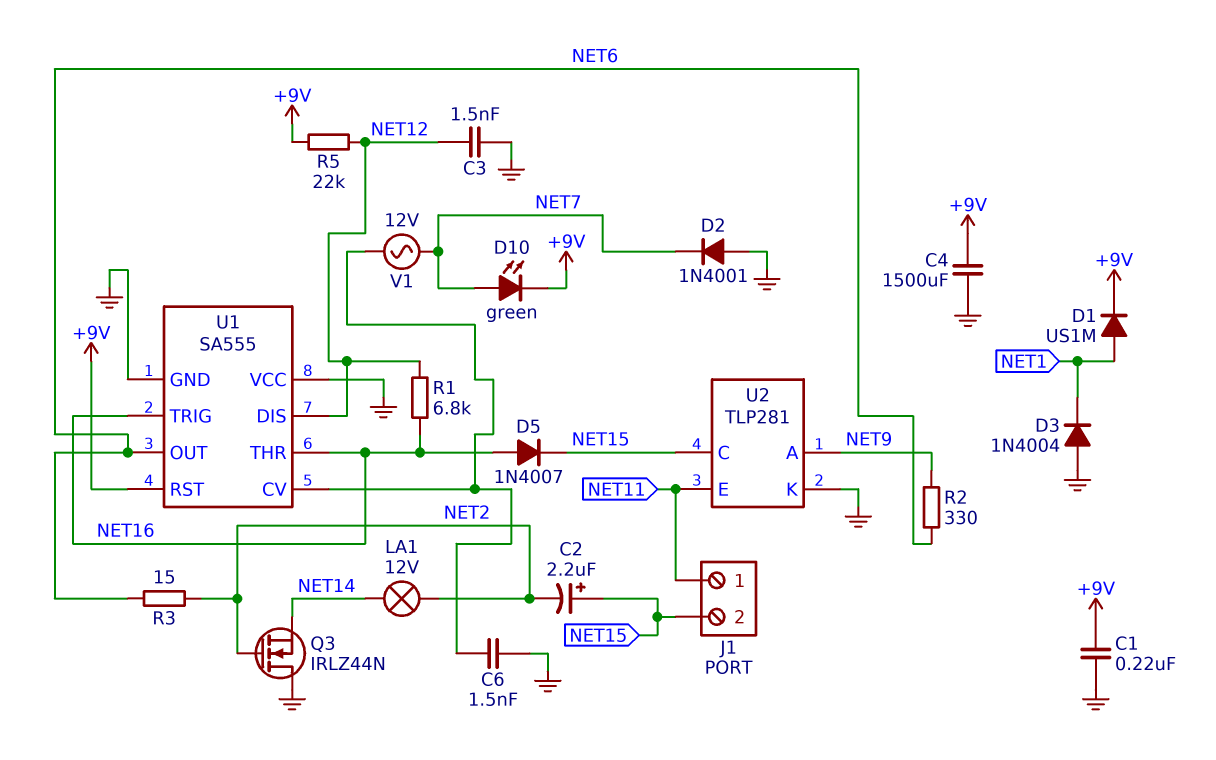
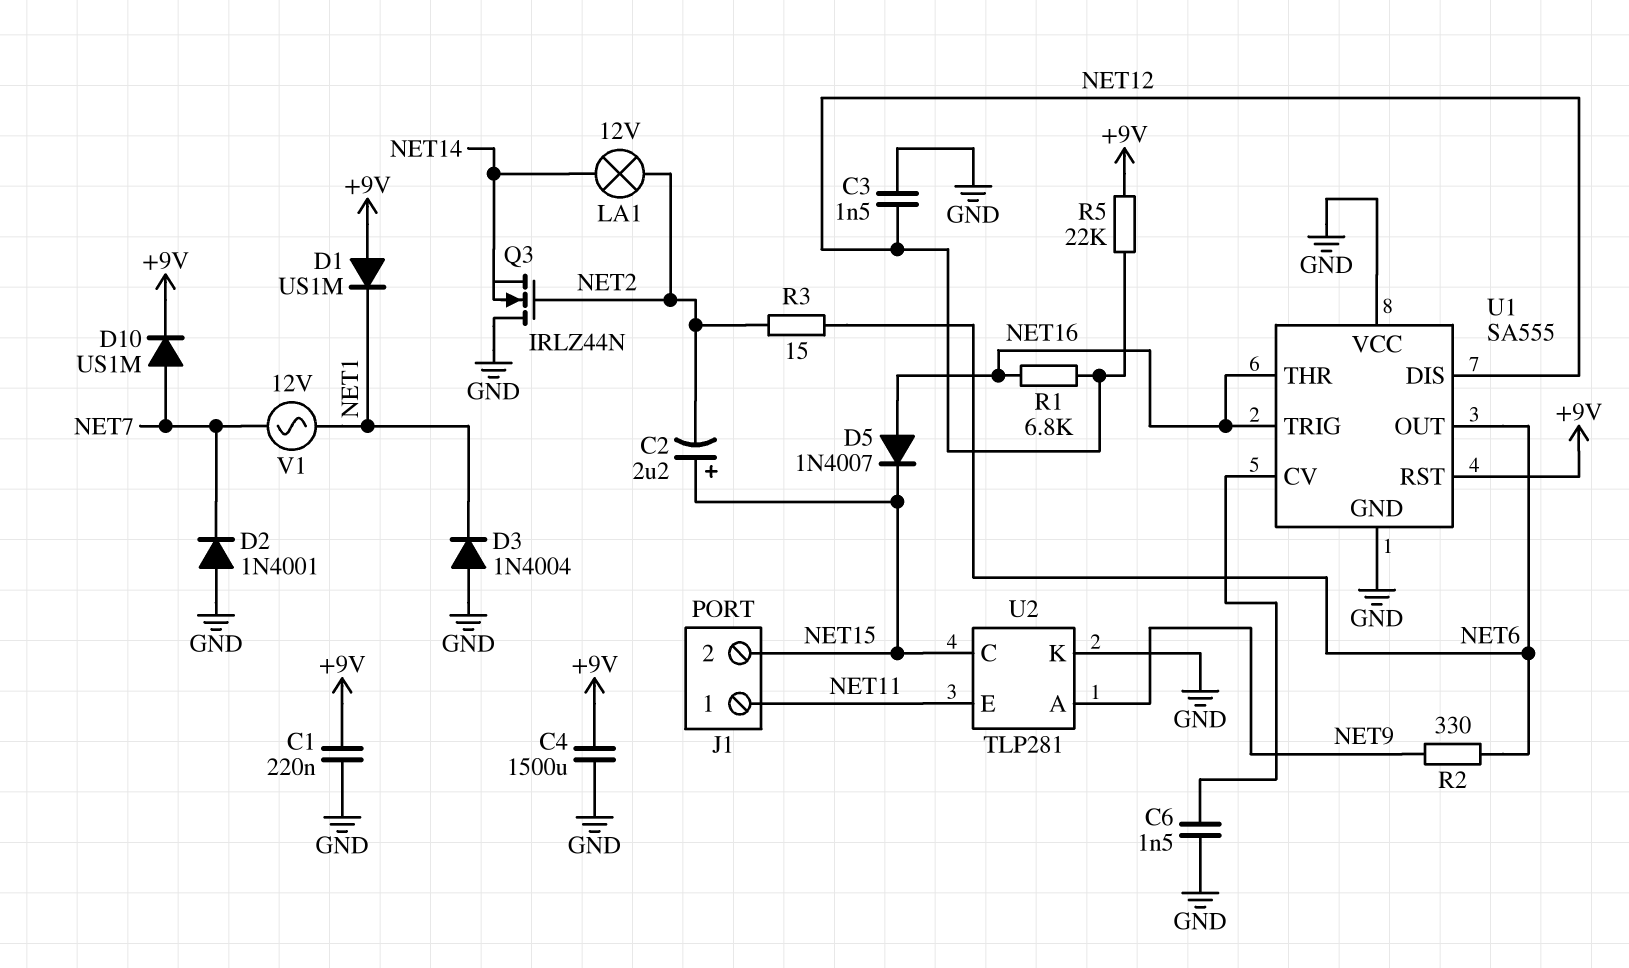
D1: diode US1M (A NET1, K +9V) -> diode US1M (A +9V, K NET1)
D10: LED green (A NET7, K +9V) -> diode US1M (A NET7, K +9V)
V1: AC 12V (NET7, U1/CV) -> AC 12V (NET1, NET7)

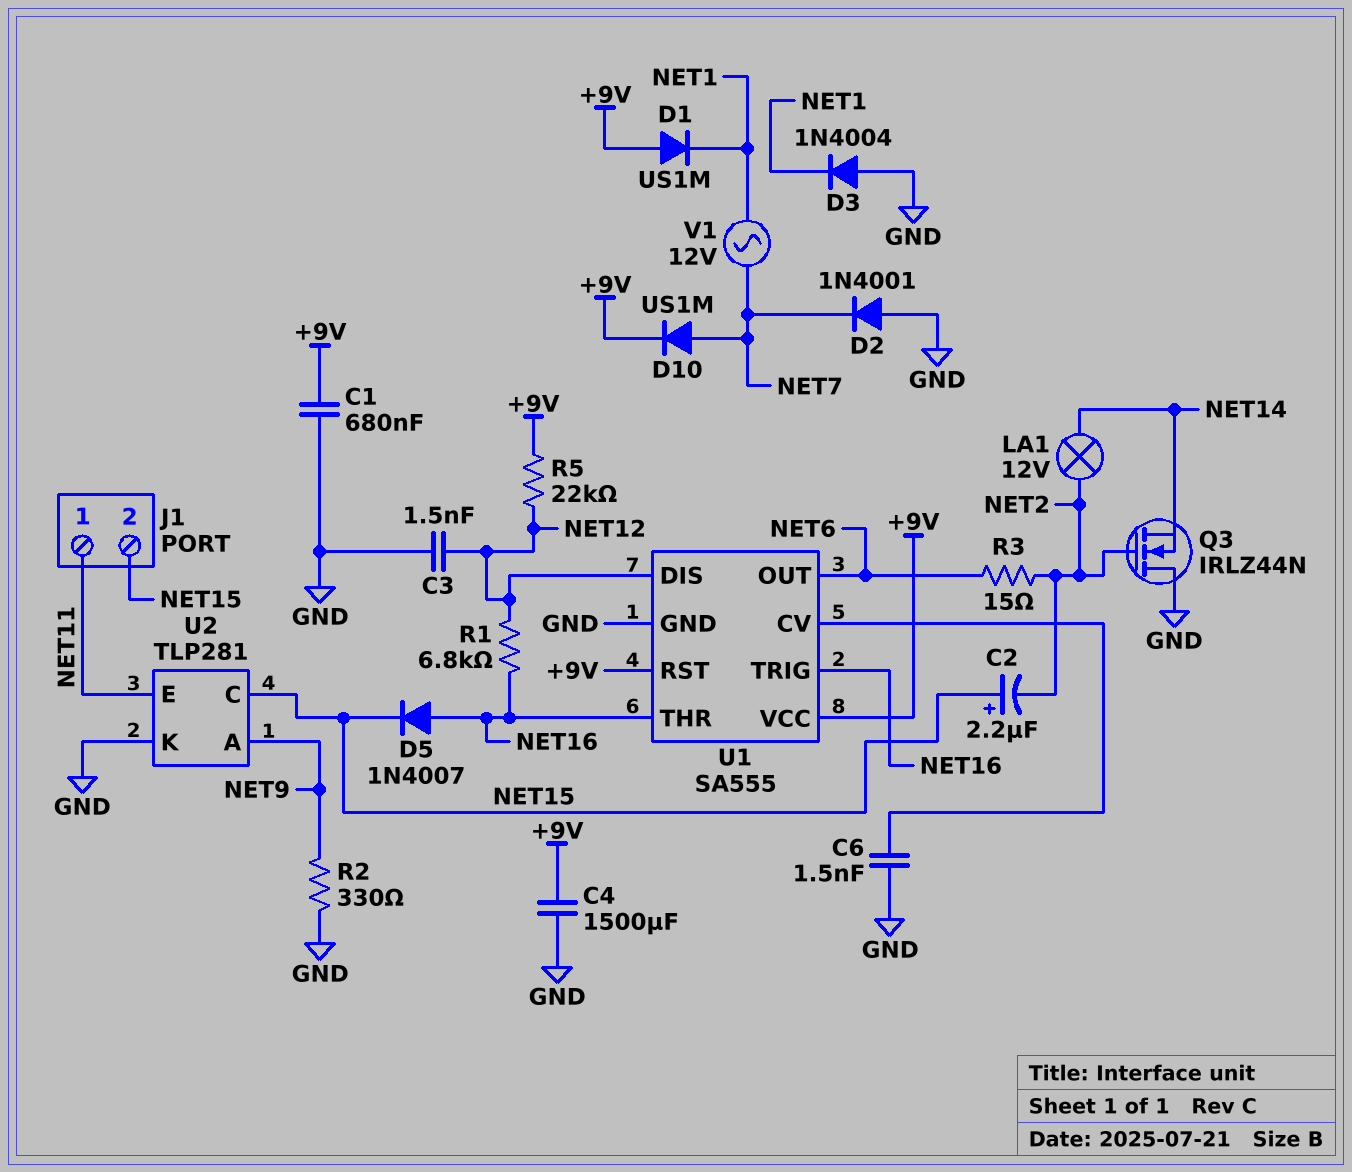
C1: 220nF (+9V, GND) -> 680nF (+9V, GND)
R2: 330 (NET6, NET9) -> 330 (GND, NET9)
U1 pin VCC: GND -> +9V

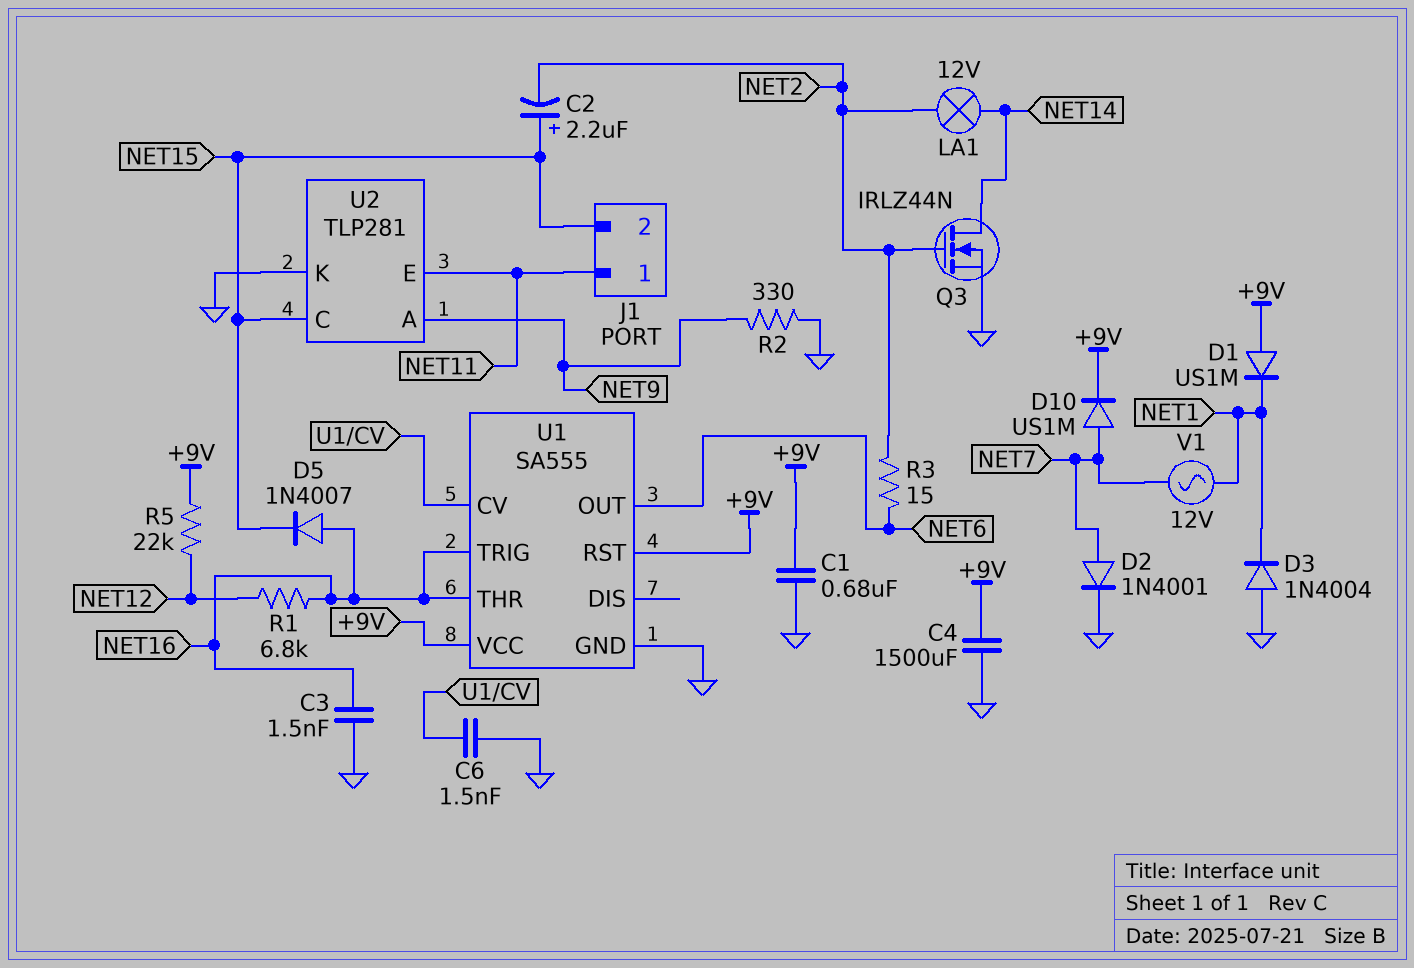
C3: 1.5nF (GND, NET12) -> 1.5nF (GND, NET16)
D2: diode 1N4001 (A GND, K NET7) -> diode 1N4001 (A NET7, K GND)
Q3: NMOS IRLZ44N (G NET2, D GND, S NET14) -> NMOS IRLZ44N (G NET2, D NET14, S GND)
U1 pin DIS: NET12 -> none

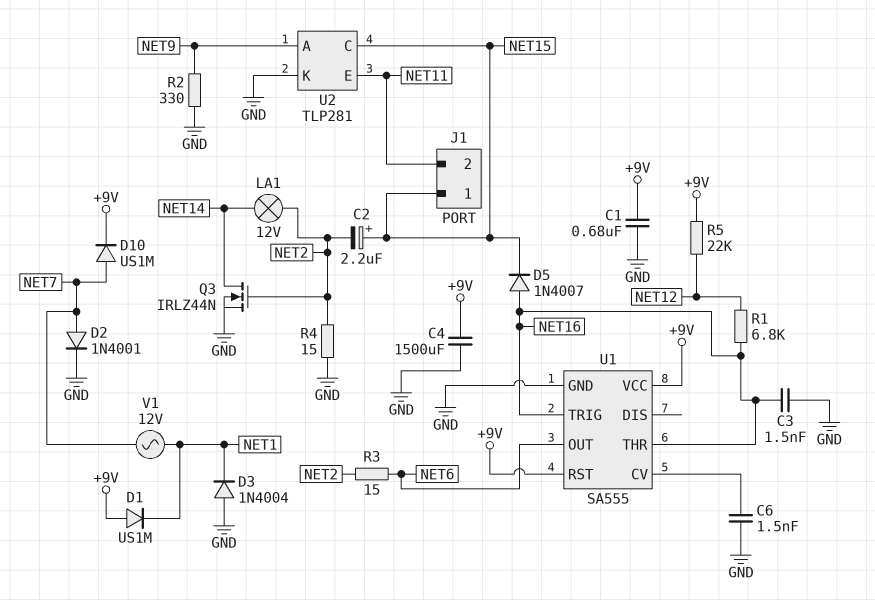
J1 pin 1: NET11 -> NET15
J1 pin 2: NET15 -> NET11
R4: none -> 15 (GND, NET2)

